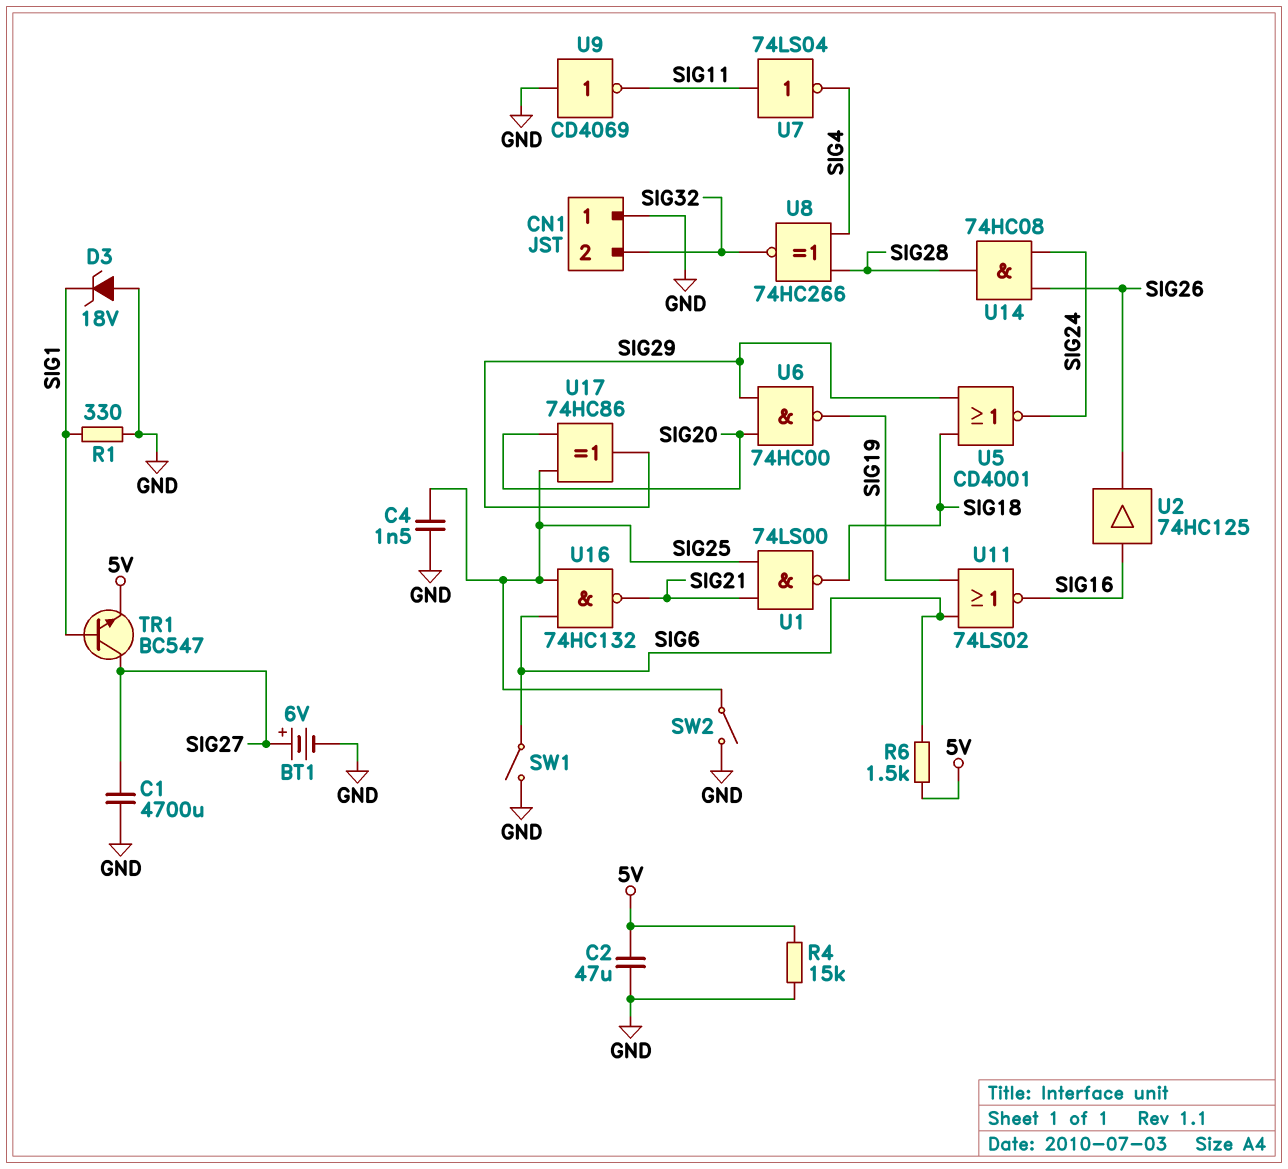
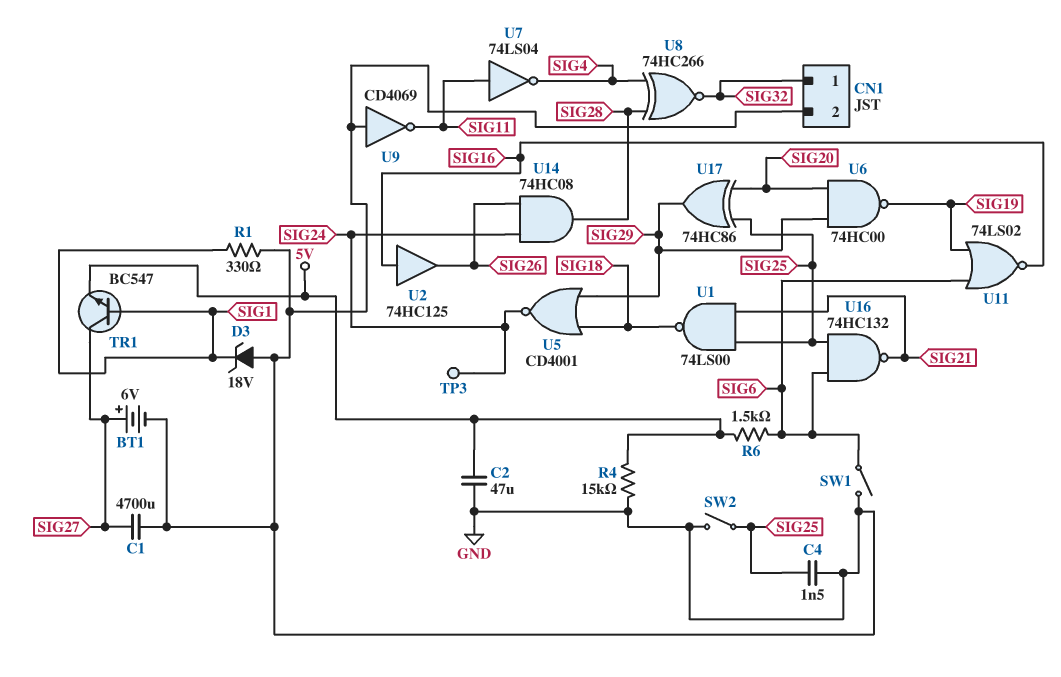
CN1 pin 1: GND -> SIG32
CN1 pin 2: SIG32 -> GND
TP3: none -> test point (SIG24)

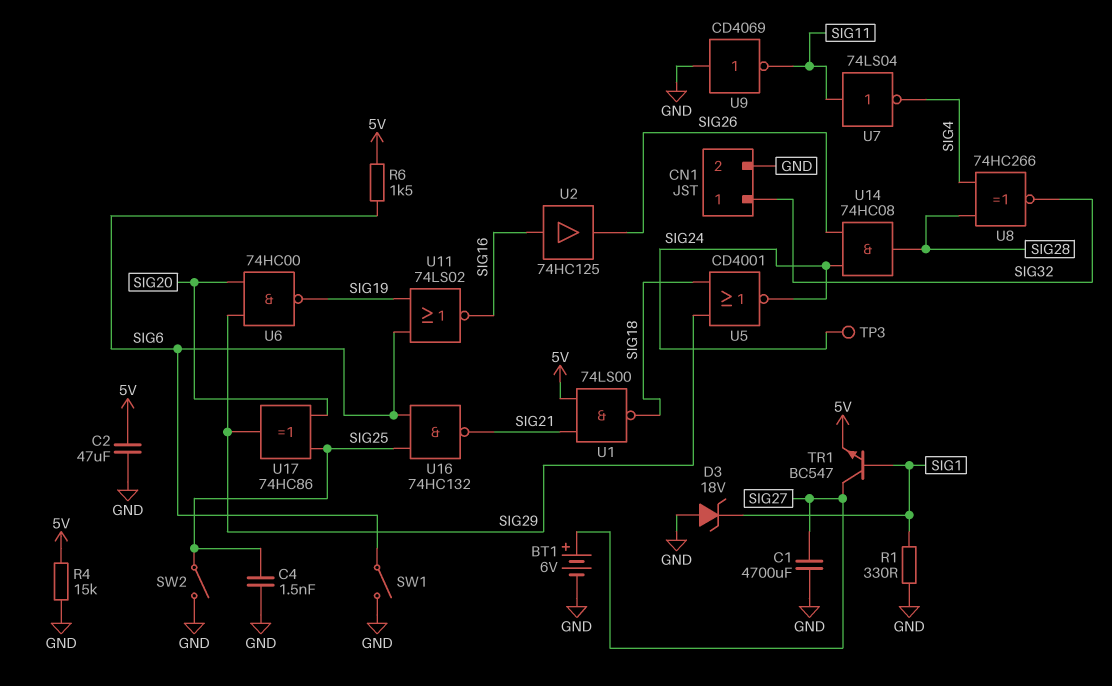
U1: NAND 74LS00 (in SIG21, in SIG25, out SIG18) -> NAND 74LS00 (in 5V, in SIG21, out SIG18)

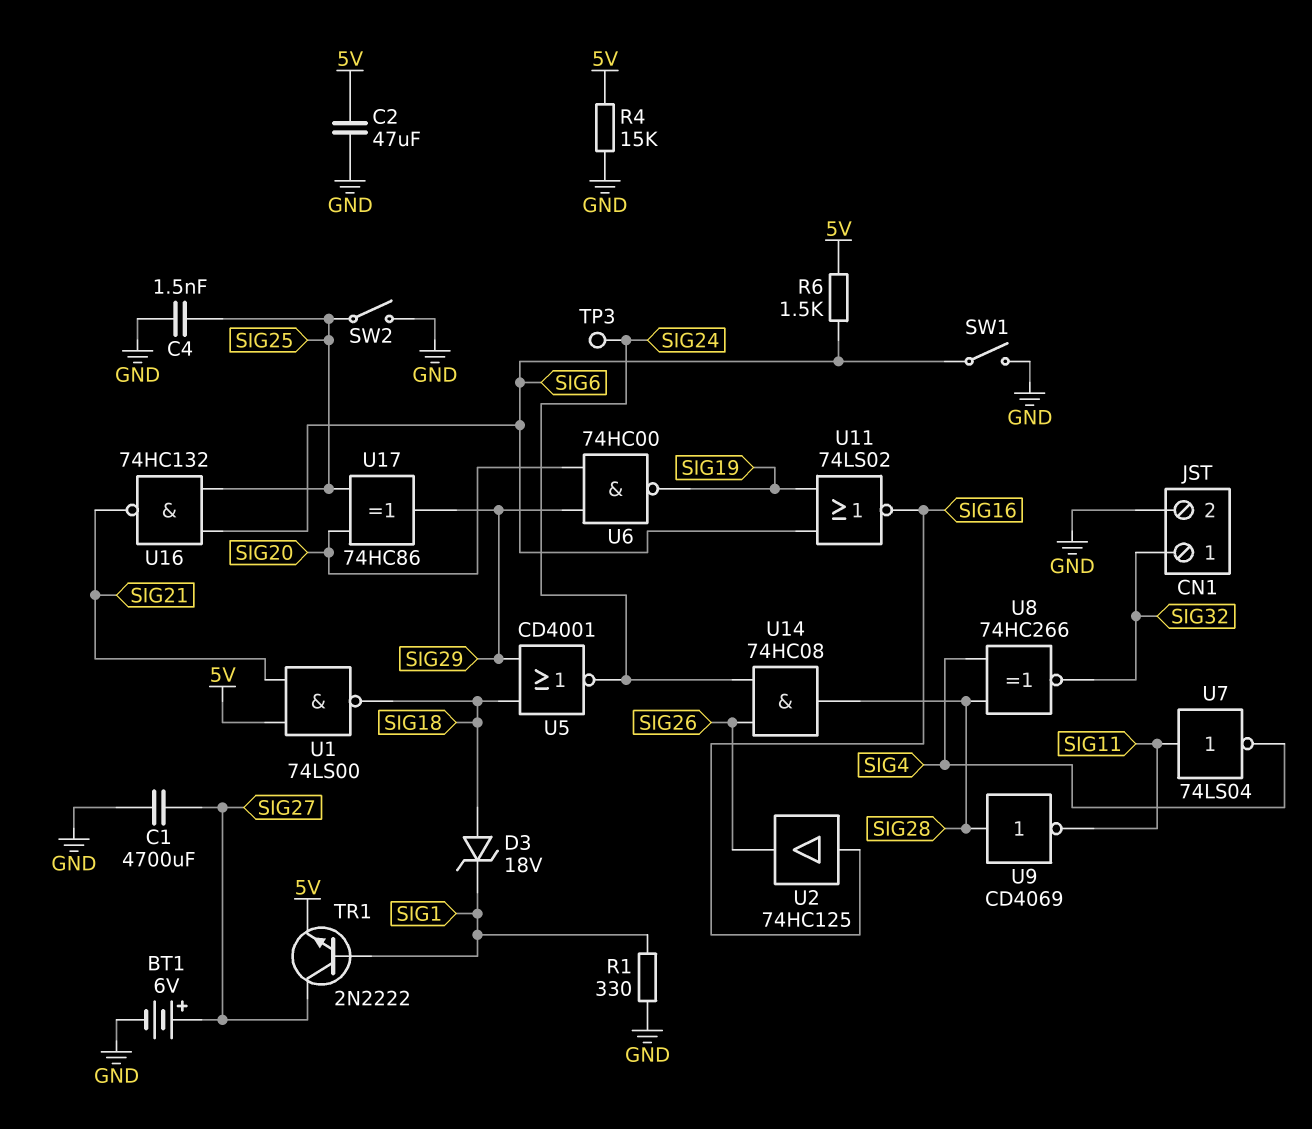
D3: zener 18V (A GND, K SIG1) -> zener 18V (A SIG18, K SIG1)
TR1: NPN BC547 (B SIG1, C SIG27, E 5V) -> NPN 2N2222 (B SIG1, C SIG27, E 5V)
U9: NOT CD4069 (in GND, out SIG11) -> NOT CD4069 (in SIG28, out SIG11)

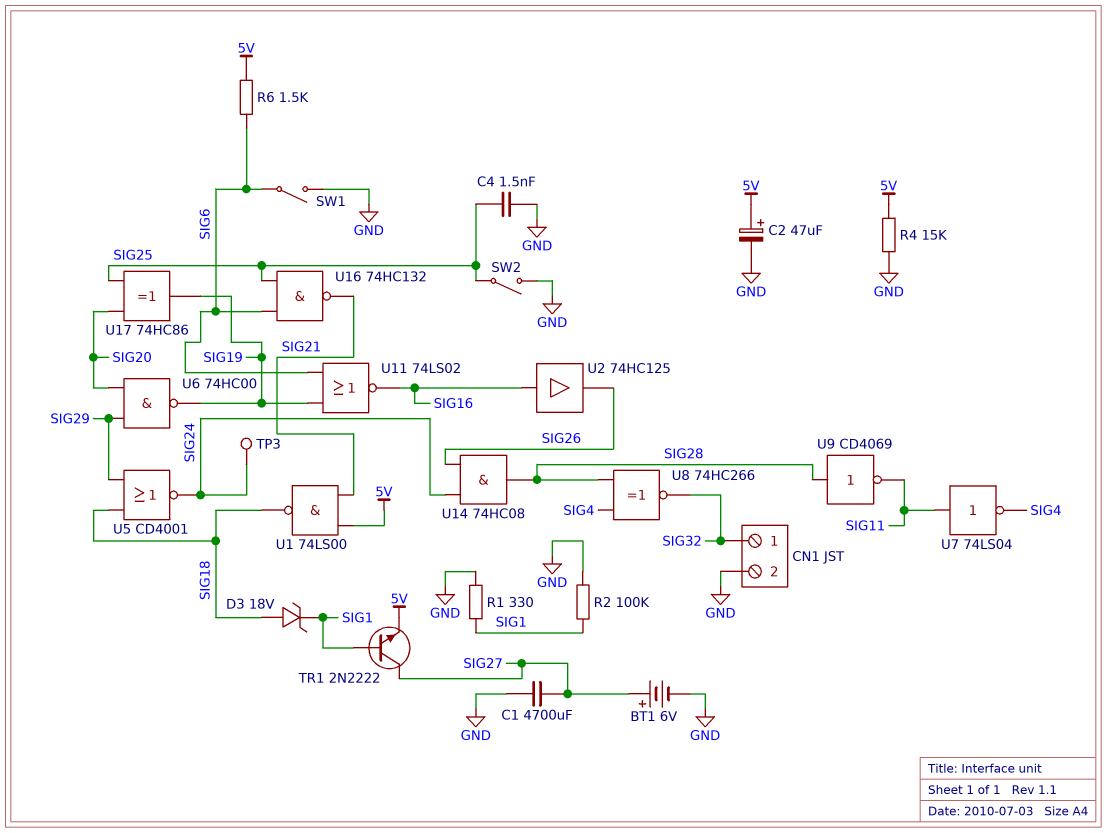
C2: 47uF (5V, GND) -> 47uF (plus 5V, minus GND)
R2: none -> 100k (GND, SIG1)
U17: XOR 74HC86 (in SIG20, in SIG25, out SIG29) -> XOR 74HC86 (in SIG20, in SIG25, out SIG19)

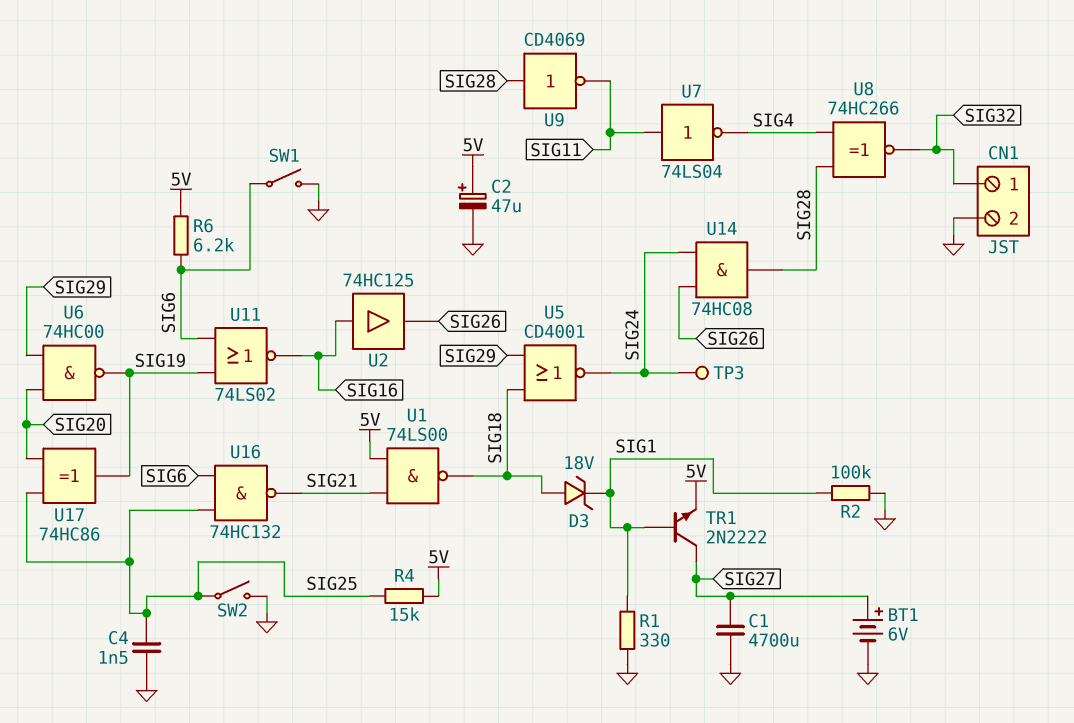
R4: 15k (5V, GND) -> 15k (5V, SIG25)
R6: 1.5k (5V, SIG6) -> 6.2k (5V, SIG6)

